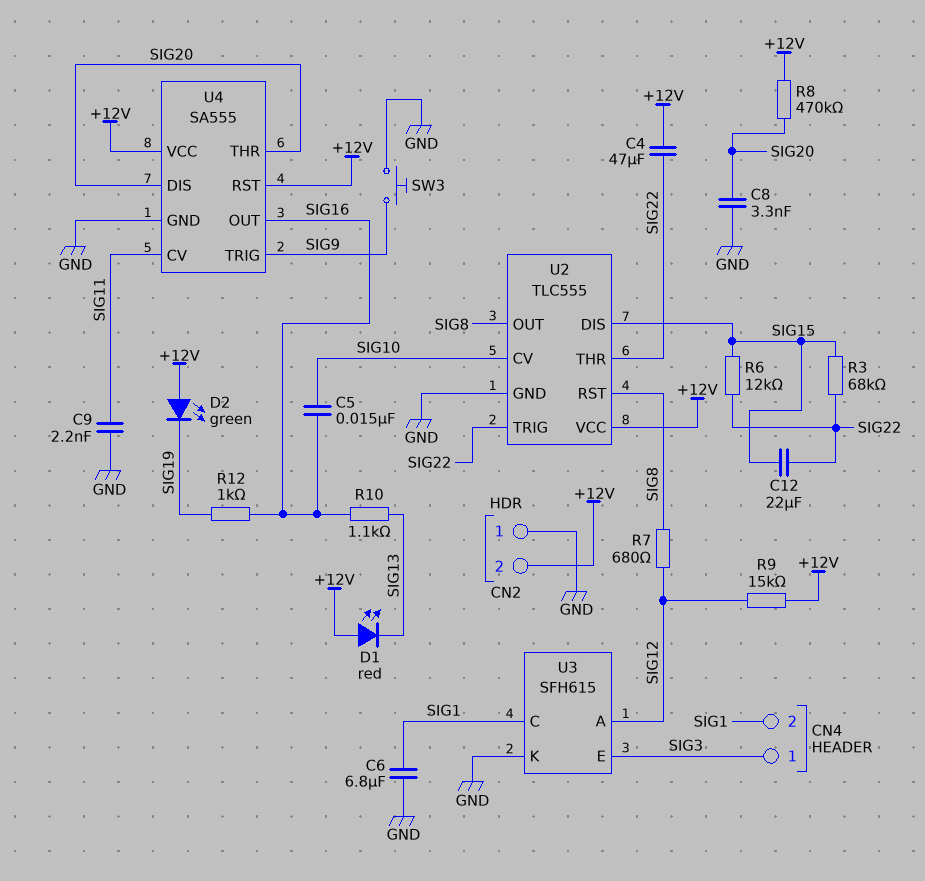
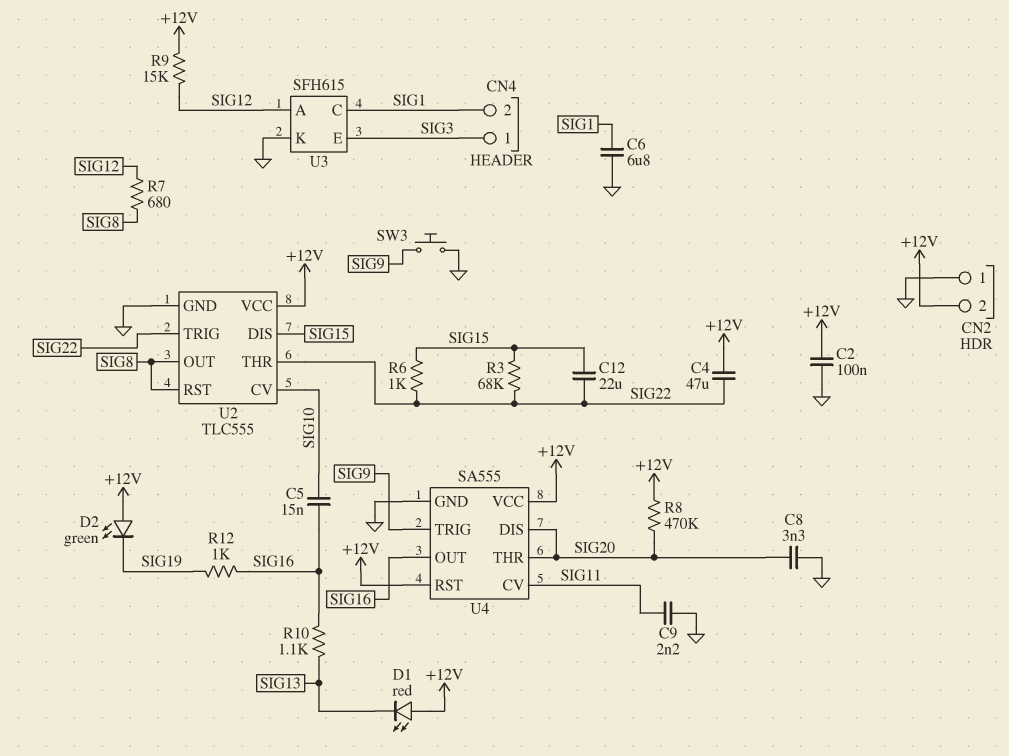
C2: none -> 100nF (+12V, GND)
R6: 12k (SIG15, SIG22) -> 1k (SIG15, SIG22)

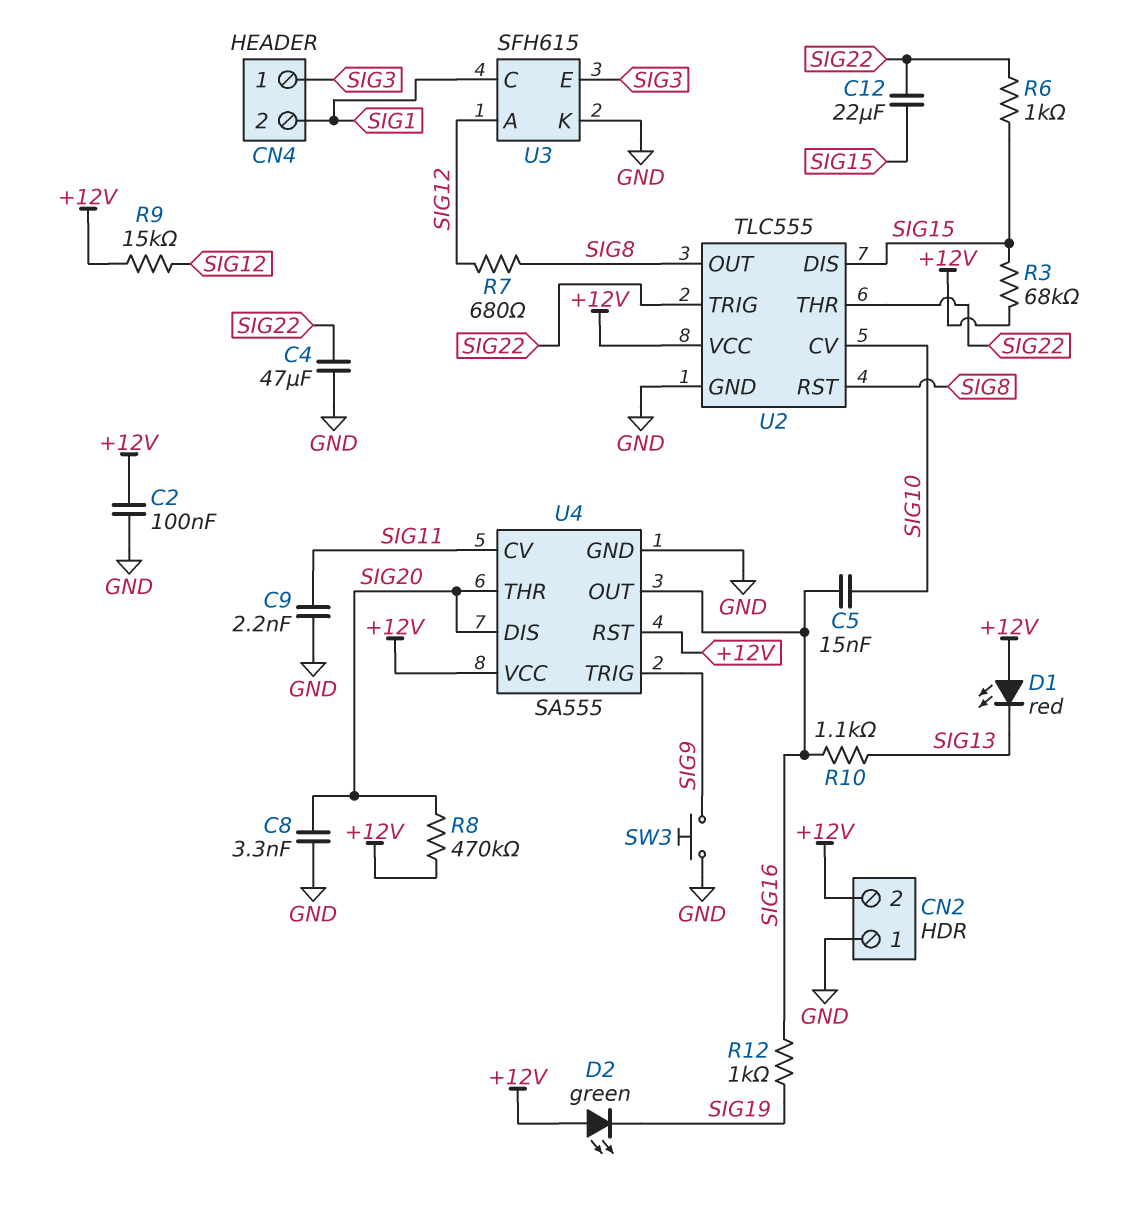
C4: 47uF (+12V, SIG22) -> 47uF (GND, SIG22)
C6: 6.8uF (GND, SIG1) -> none
R3: 68k (SIG15, SIG22) -> 68k (+12V, SIG15)

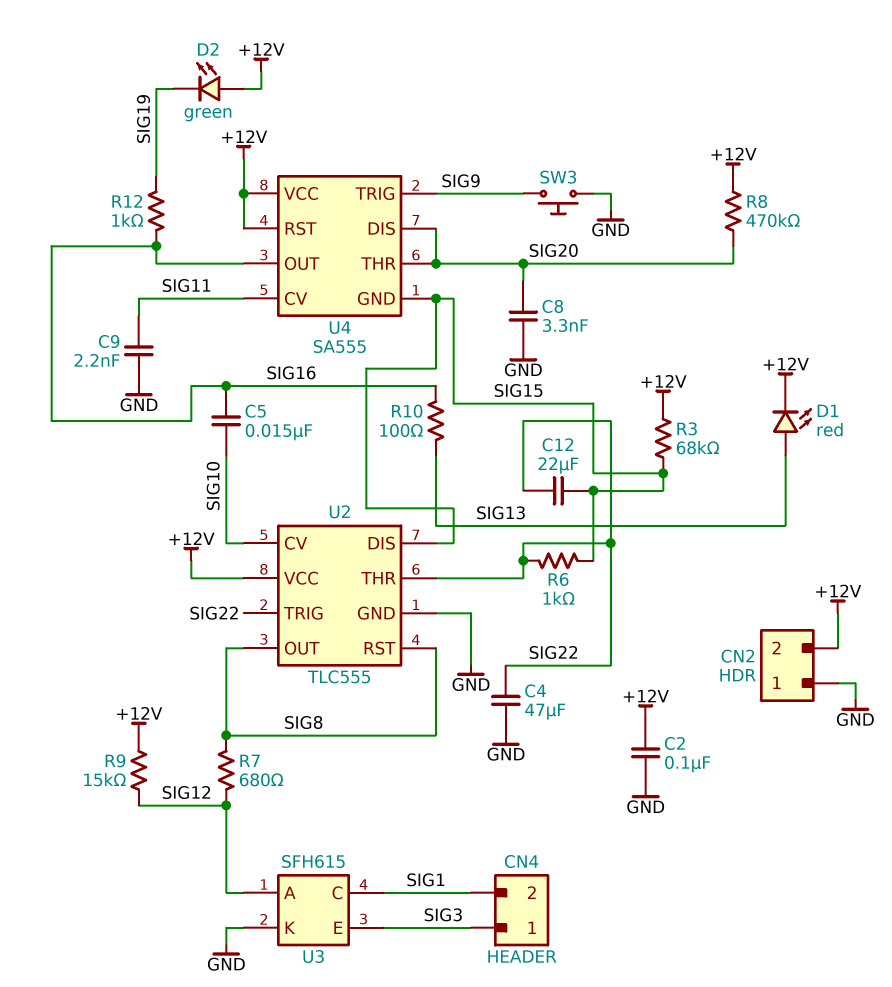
D1: LED red (A +12V, K SIG13) -> LED red (A SIG13, K +12V)
R10: 1.1k (SIG13, SIG16) -> 100 (SIG13, SIG16)
U4 pin GND: GND -> SIG15

